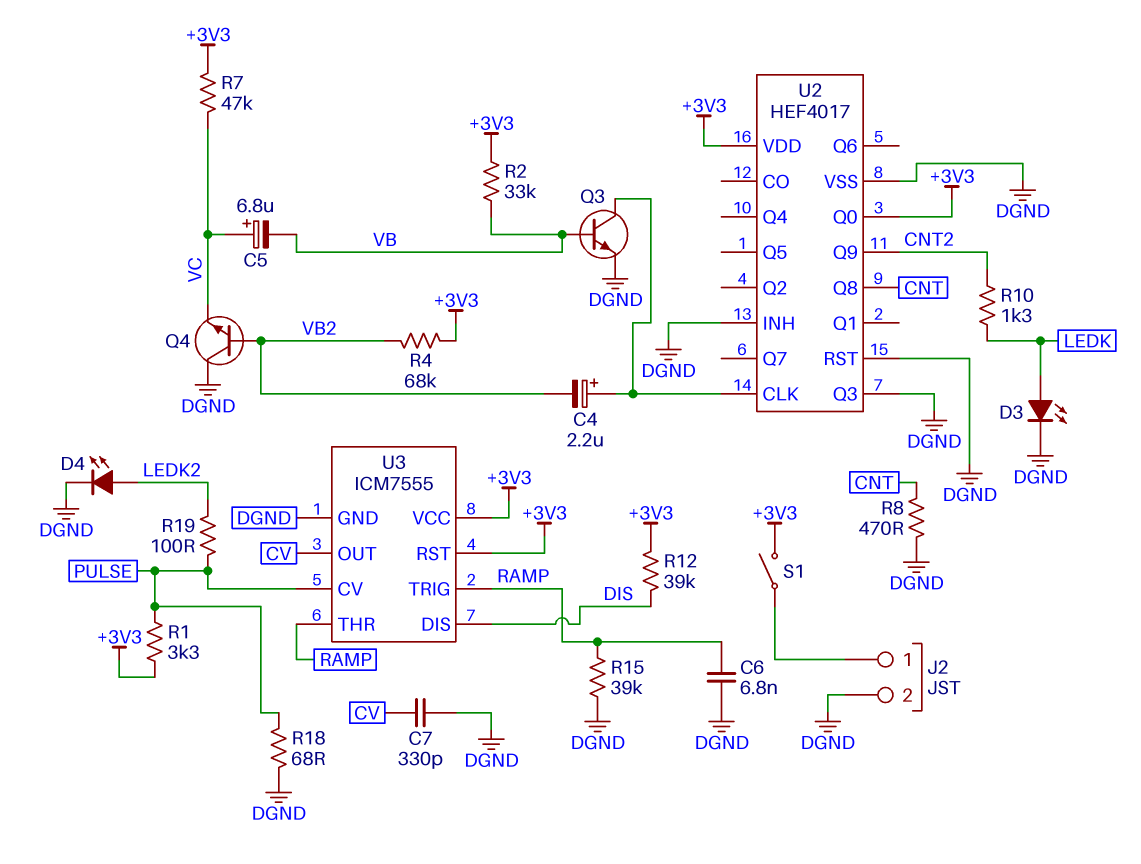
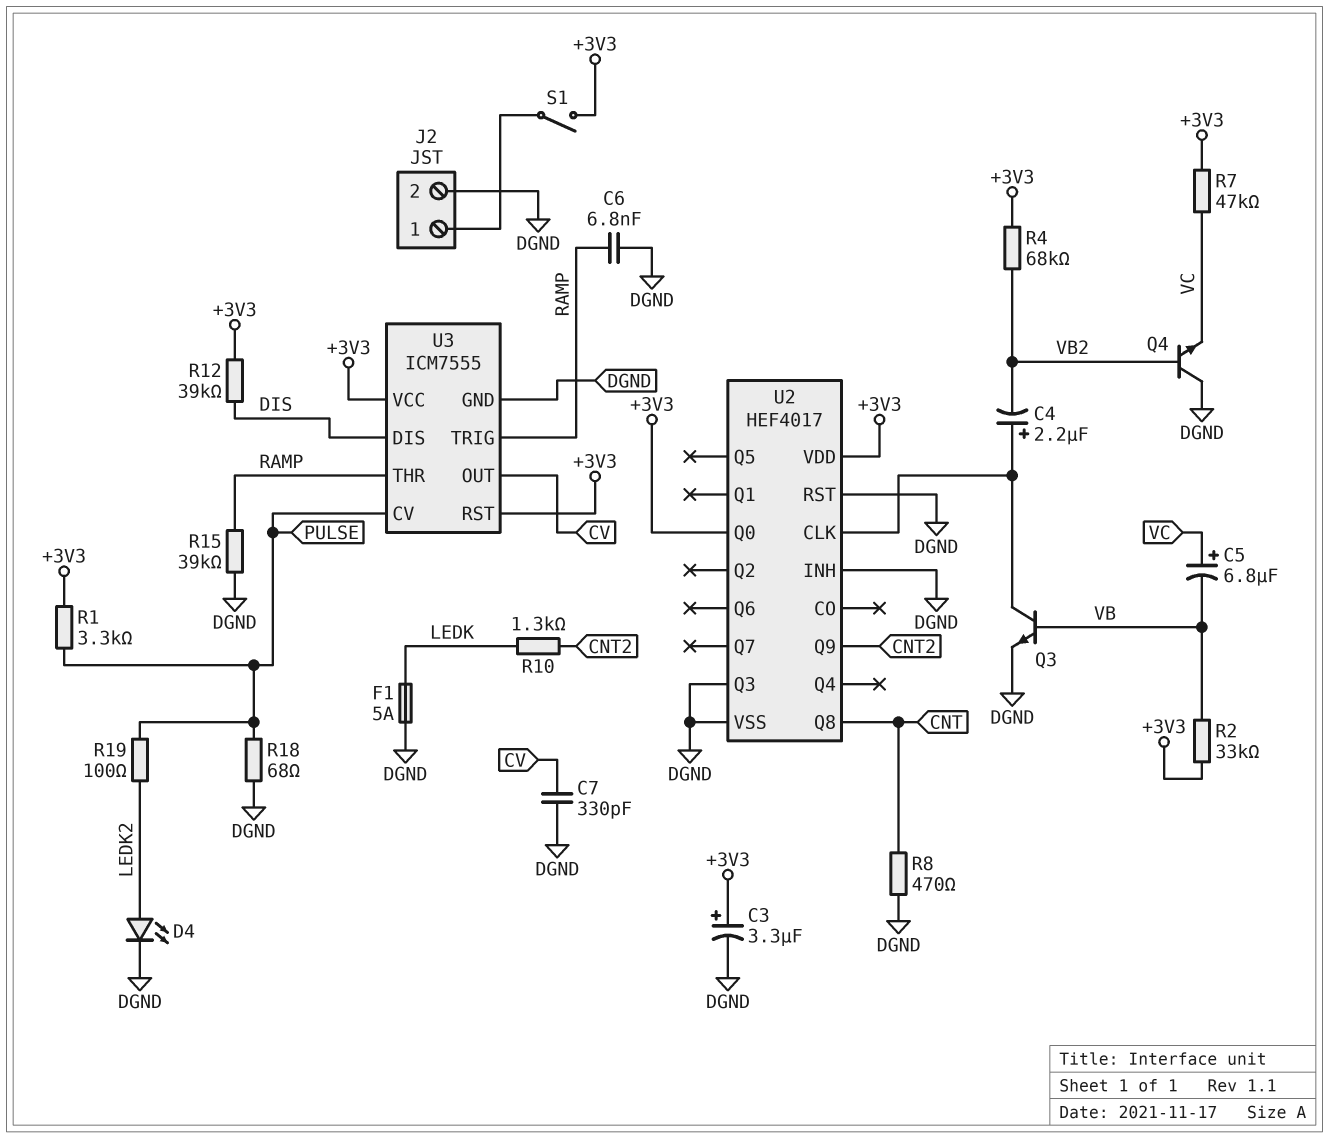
C3: none -> 3.3uF (plus +3V3, minus DGND)
D3: LED (A LEDK, K DGND) -> none
F1: none -> 5A (DGND, LEDK)

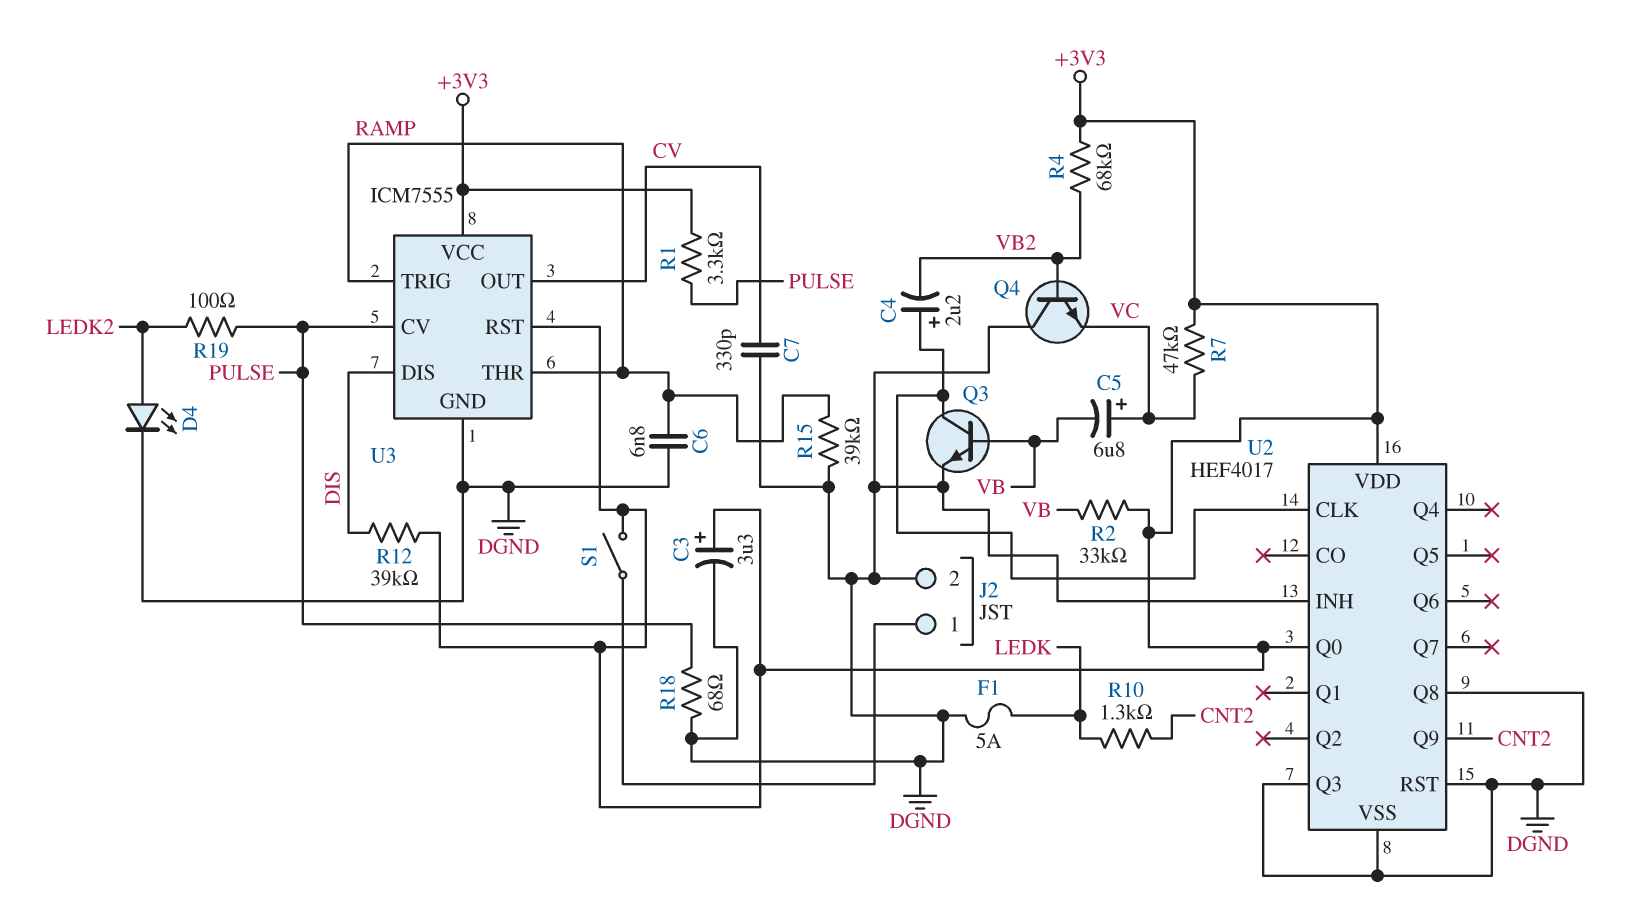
R8: 470 (CNT, DGND) -> none
U2 pin Q8: CNT -> DGND

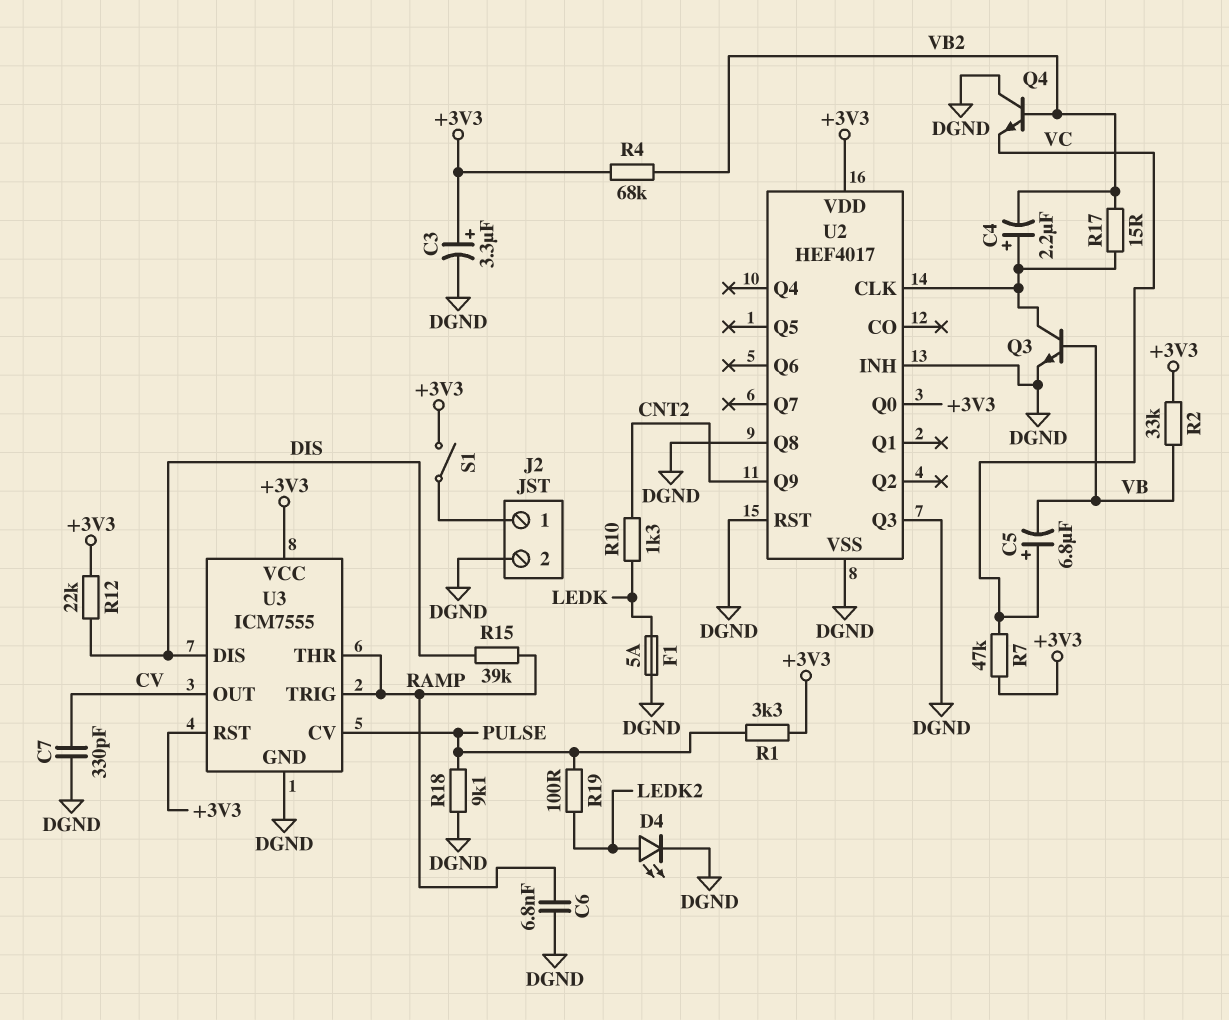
R12: 39k (+3V3, DIS) -> 22k (+3V3, DIS)
R15: 39k (DGND, RAMP) -> 39k (DIS, RAMP)
R17: none -> 15 (U2/CLK, VB2)
R18: 68 (DGND, PULSE) -> 9.1k (DGND, PULSE)

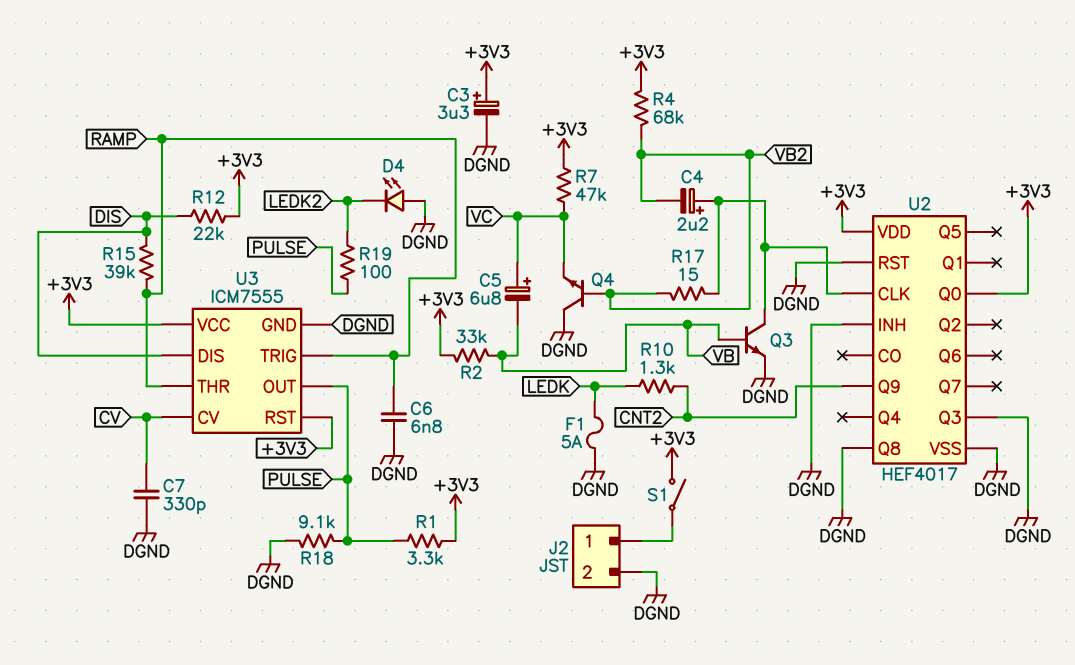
D4: LED (A LEDK2, K DGND) -> LED (A DGND, K LEDK2)
U3 pin CV: PULSE -> CV
U3 pin OUT: CV -> PULSE

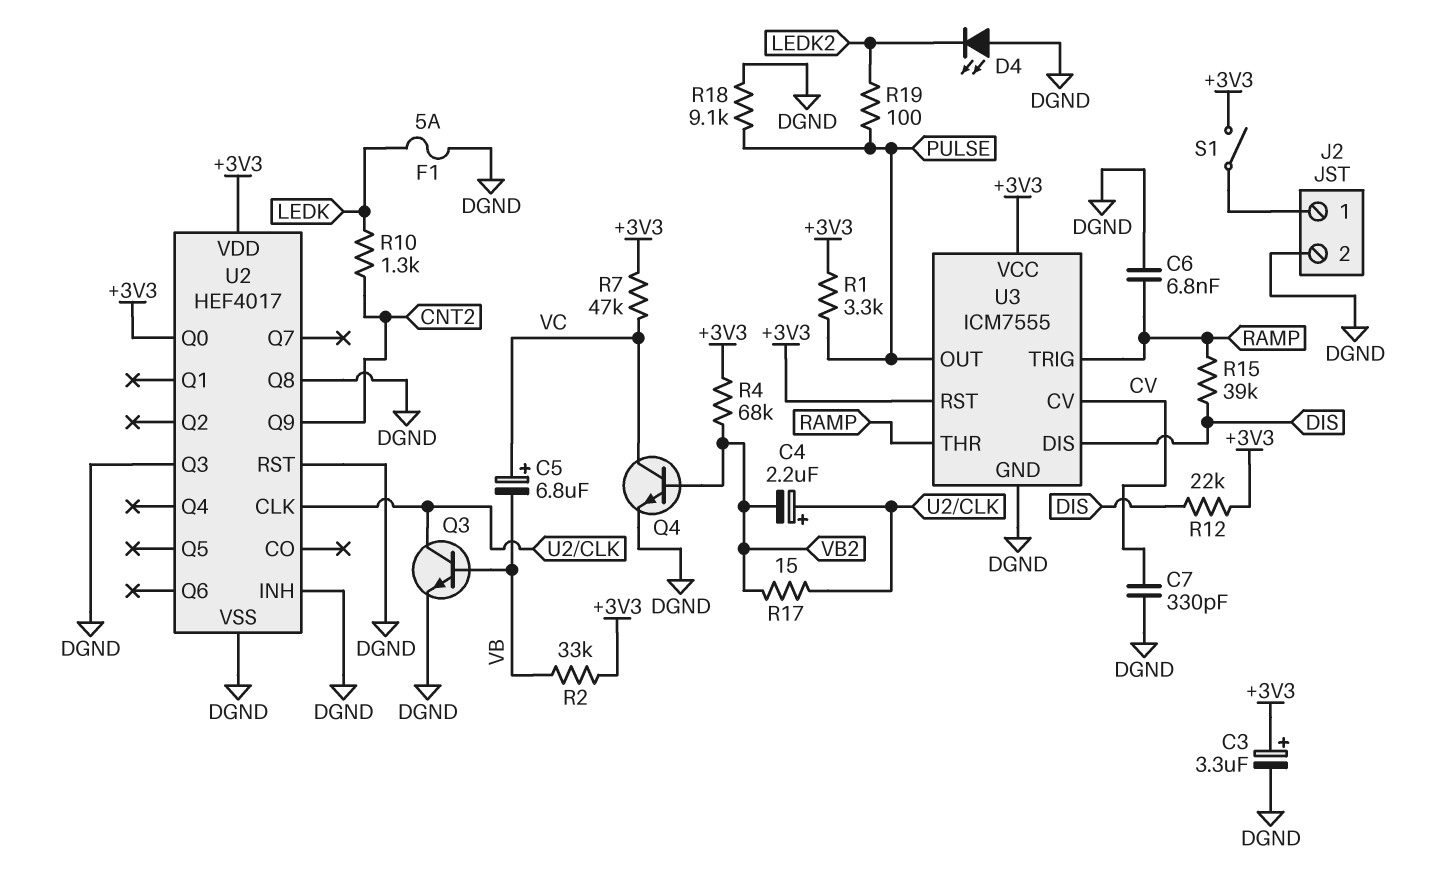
Q4: NPN (B VB2, C DGND, E VC) -> NPN (B VB2, C VC, E DGND)

